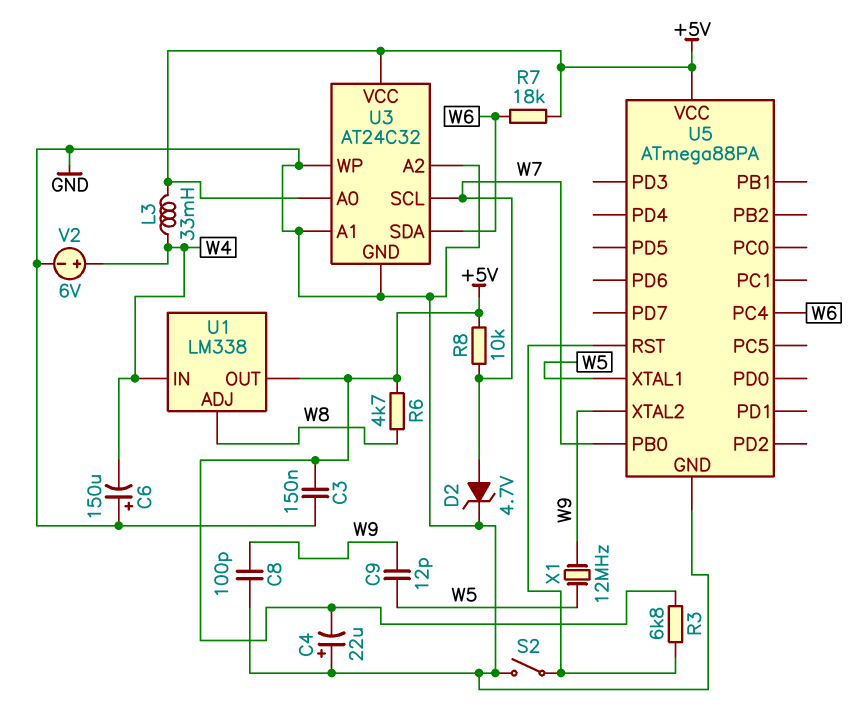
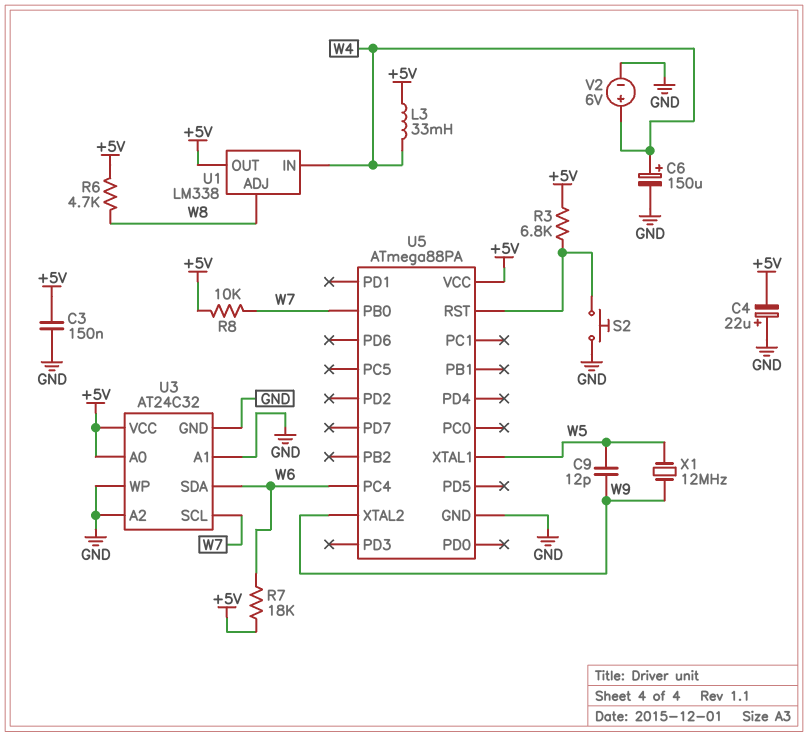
C6: 150uF (plus GND, minus W4) -> 150uF (plus W4, minus GND)
C8: 100pF (GND, W9) -> none
D2: zener 4.7V (A W7, K GND) -> none
S2: switch (GND, U5/RST) -> button (GND, U5/RST)

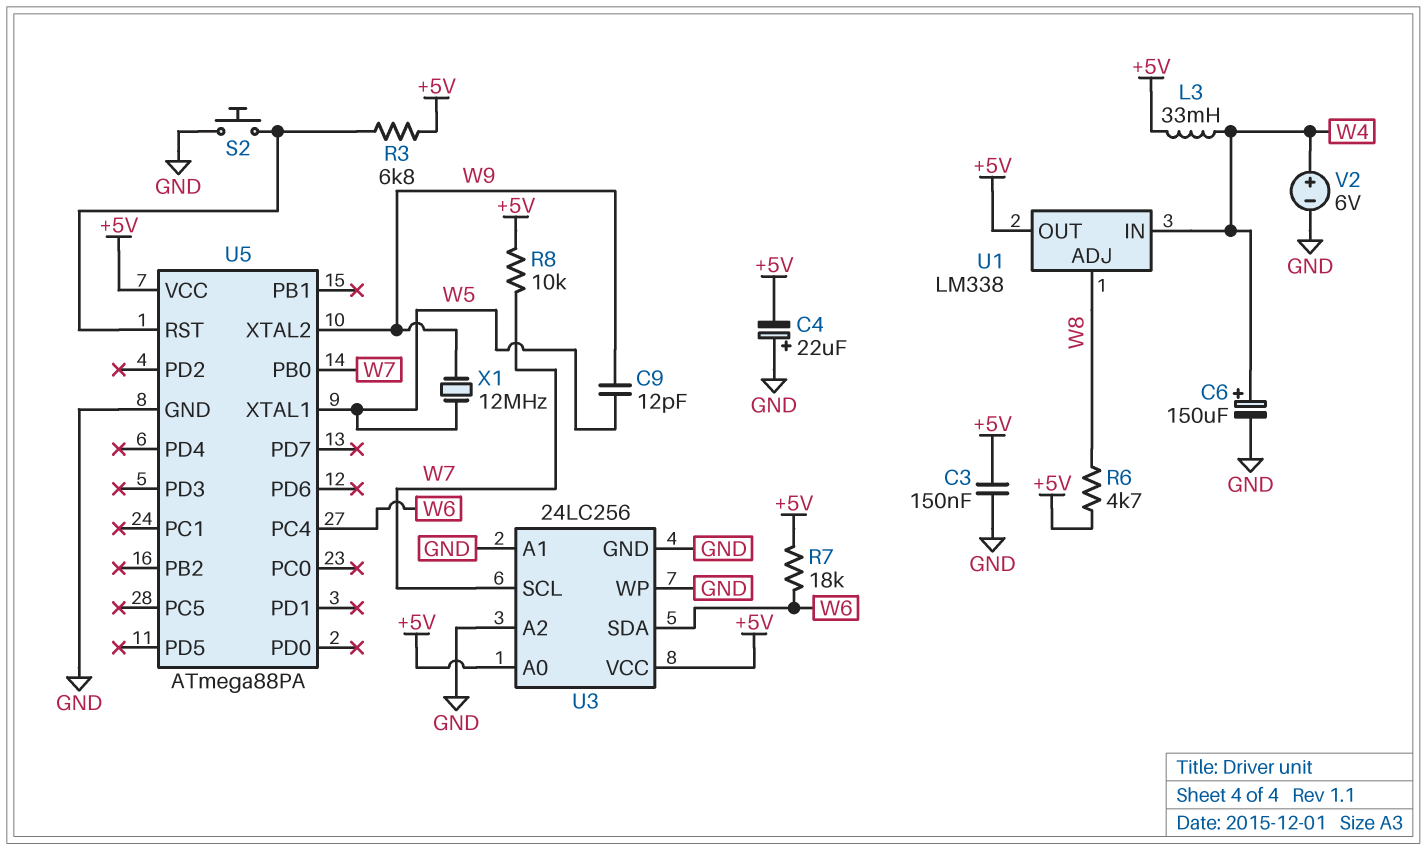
U3: AT24C32 -> 24LC256

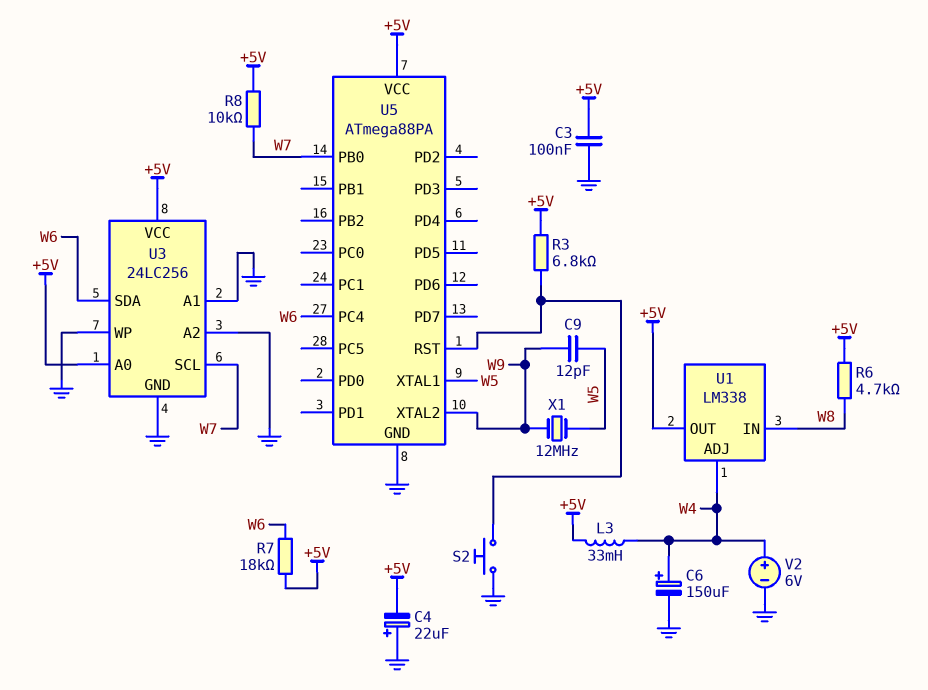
C3: 150nF (+5V, GND) -> 100nF (+5V, GND)
U1 pin ADJ: W8 -> W4
U1 pin IN: W4 -> W8

